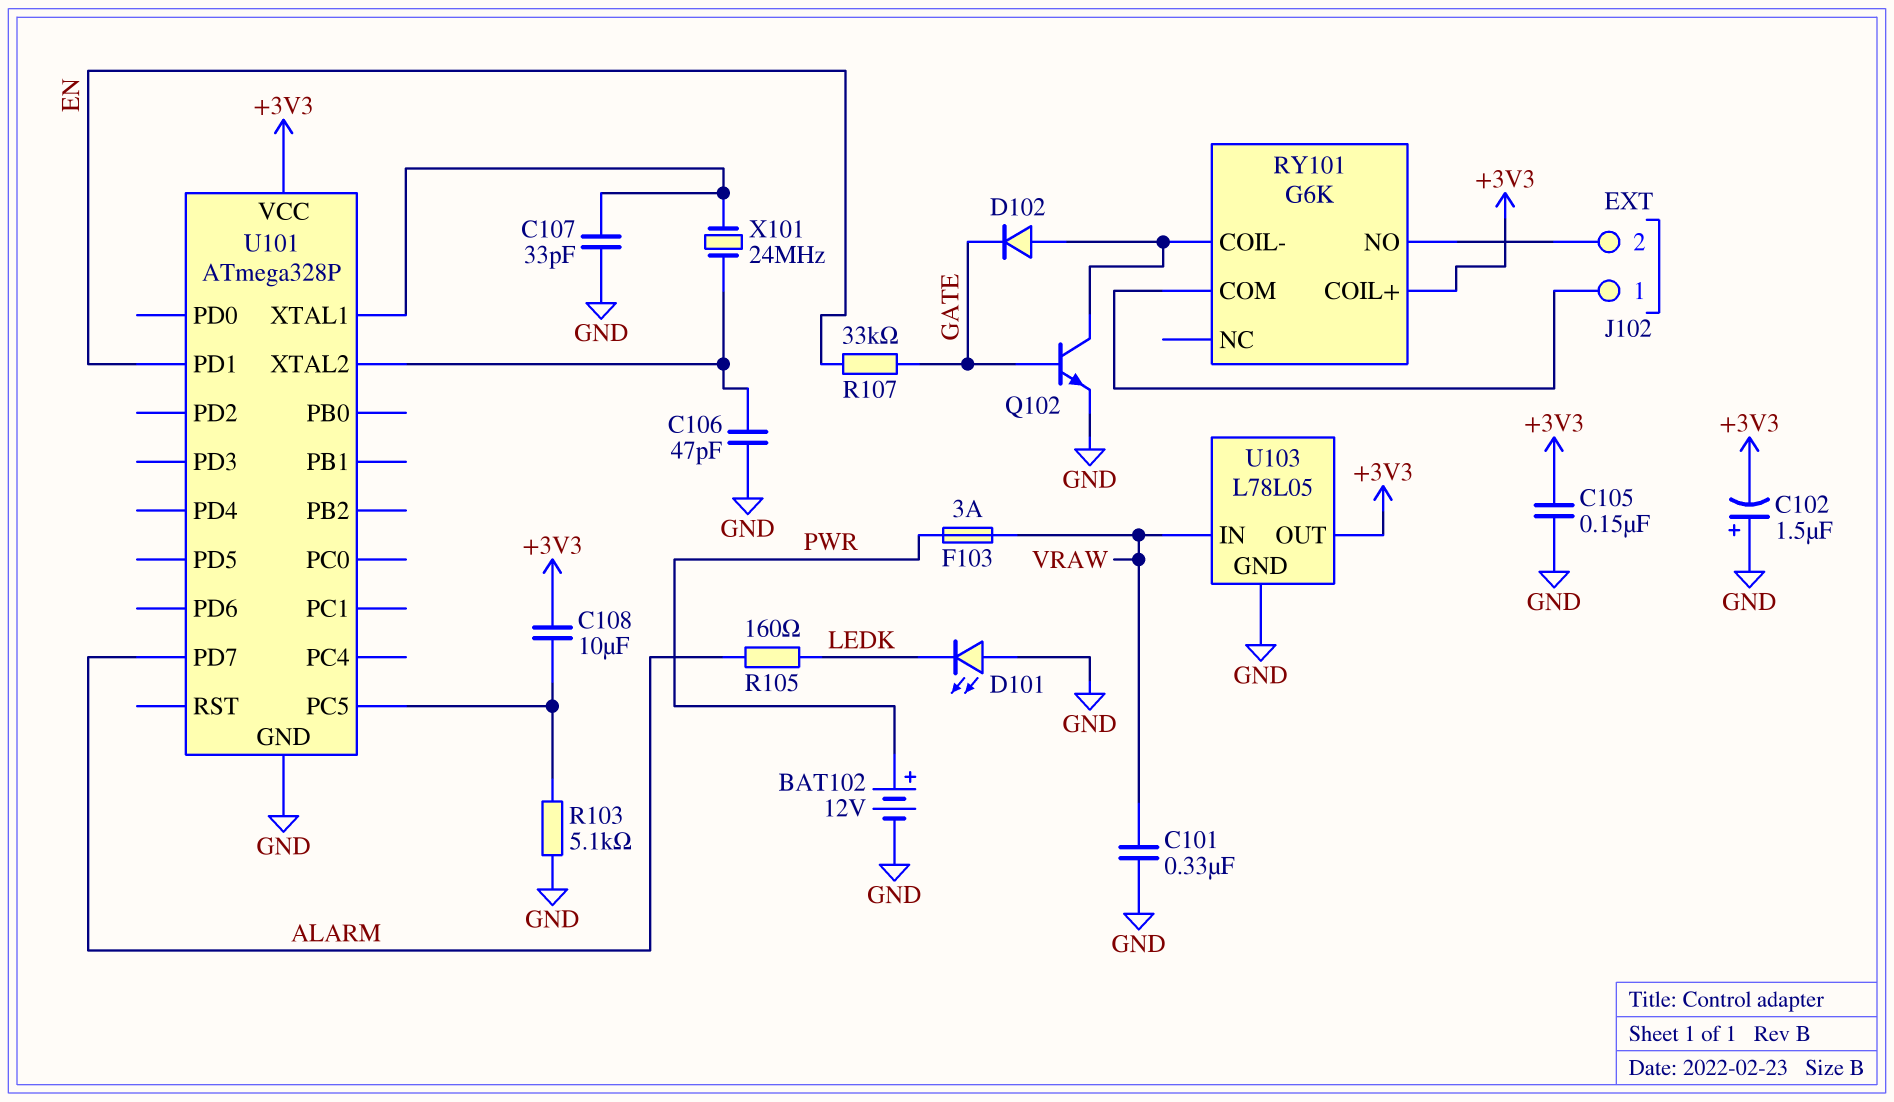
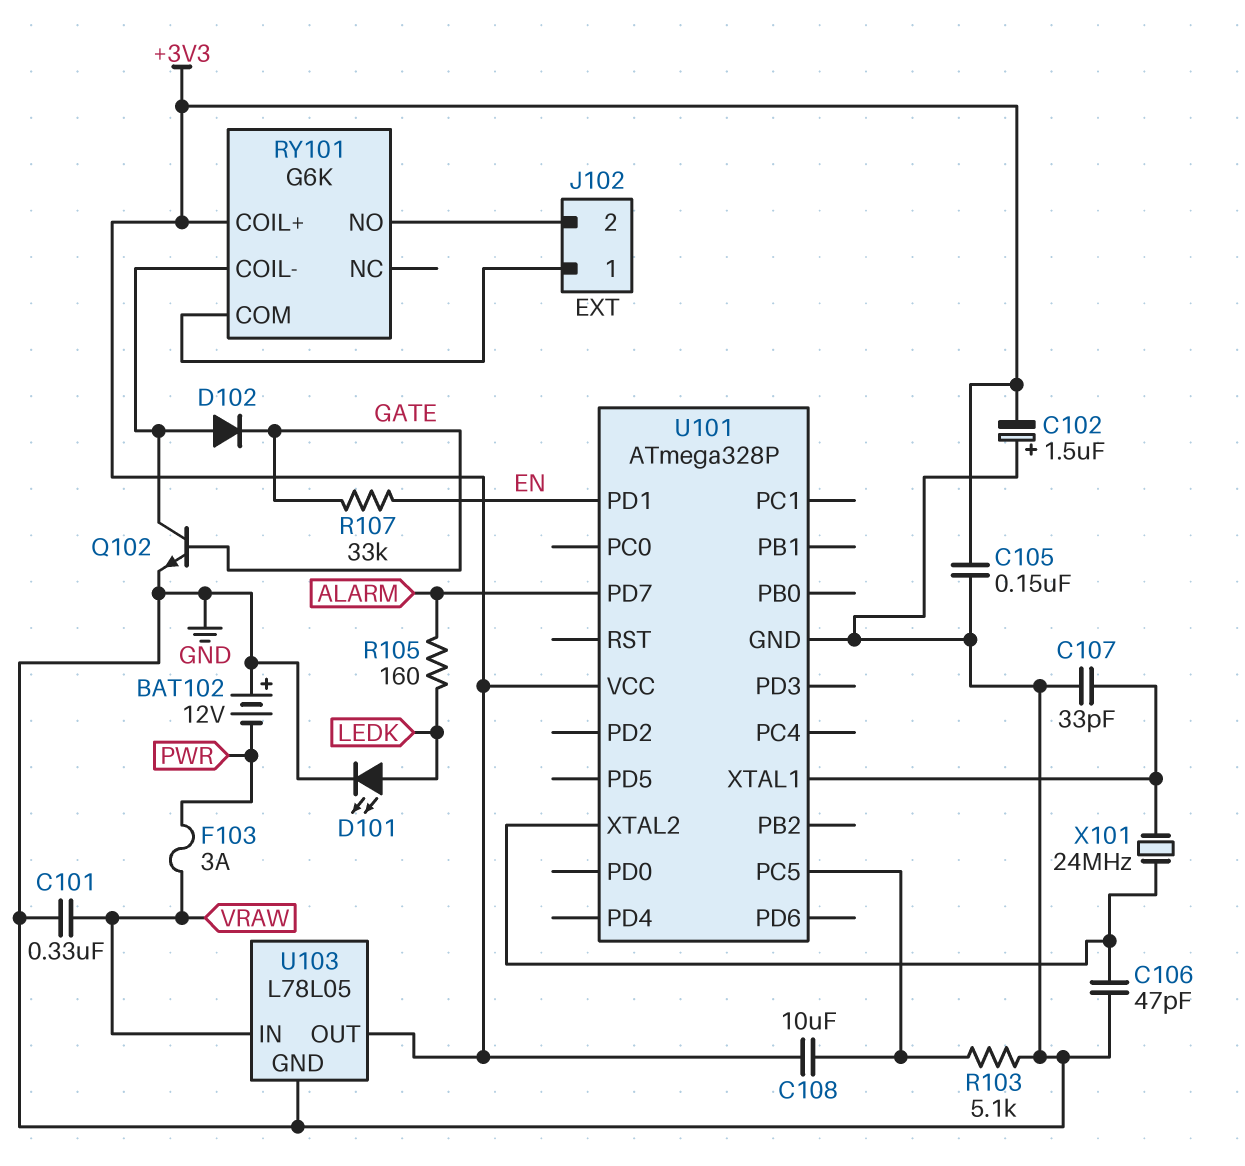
BAT102: 12V (plus PWR, minus GND) -> 12V (plus GND, minus PWR)
D101: LED (A GND, K LEDK) -> LED (A LEDK, K GND)

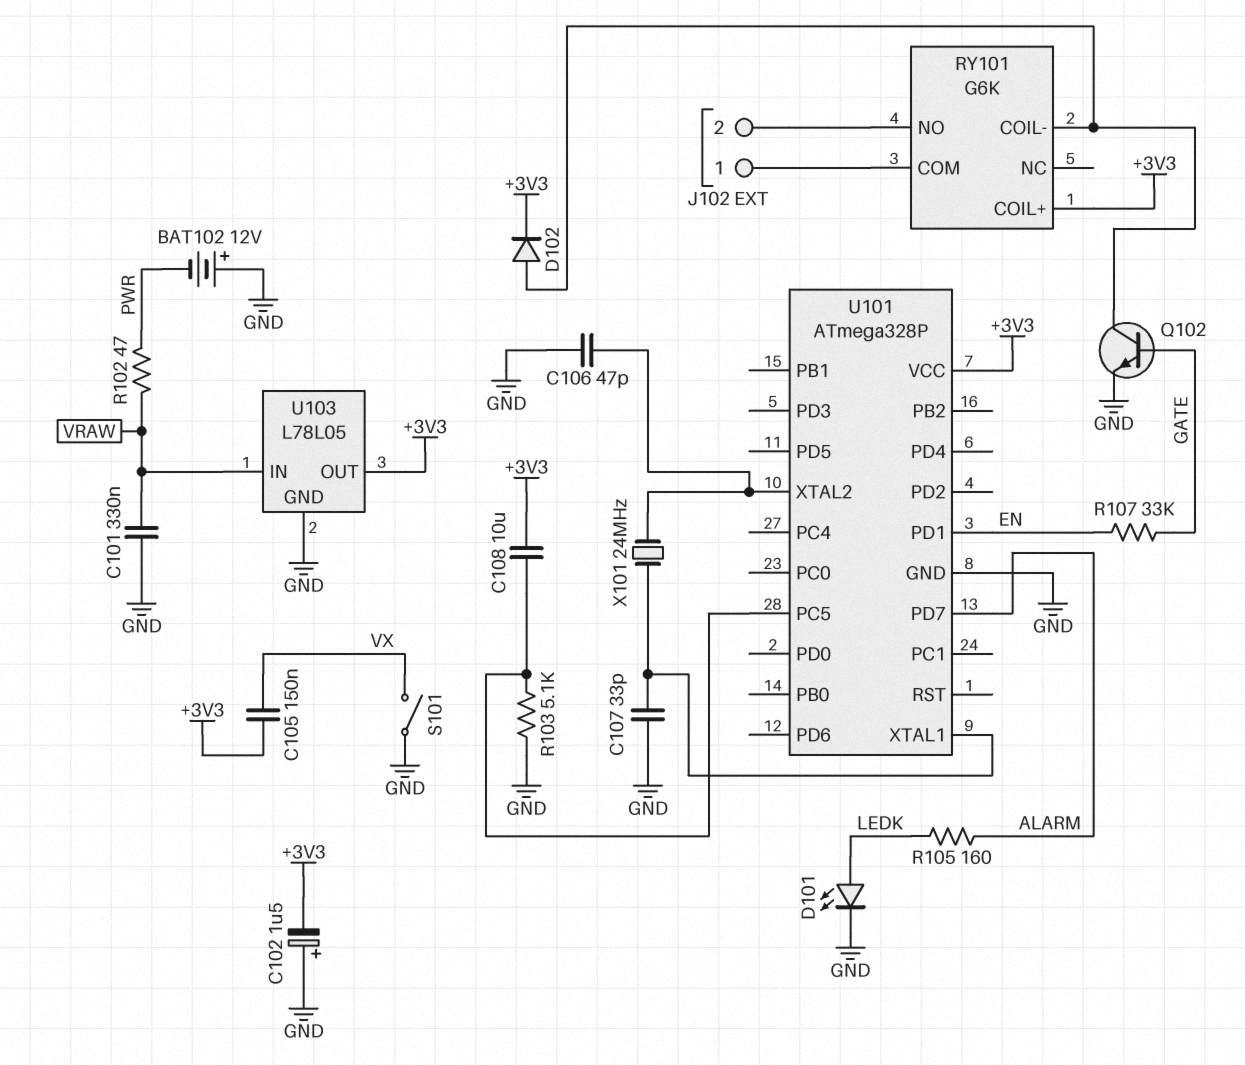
C105: 150nF (+3V3, GND) -> 150nF (+3V3, VX)
D102: diode (A RY101/COIL-, K GATE) -> diode (A RY101/COIL-, K +3V3)
F103: 3A (PWR, VRAW) -> none
R102: none -> 47 (PWR, VRAW)
S101: none -> switch (GND, VX)

